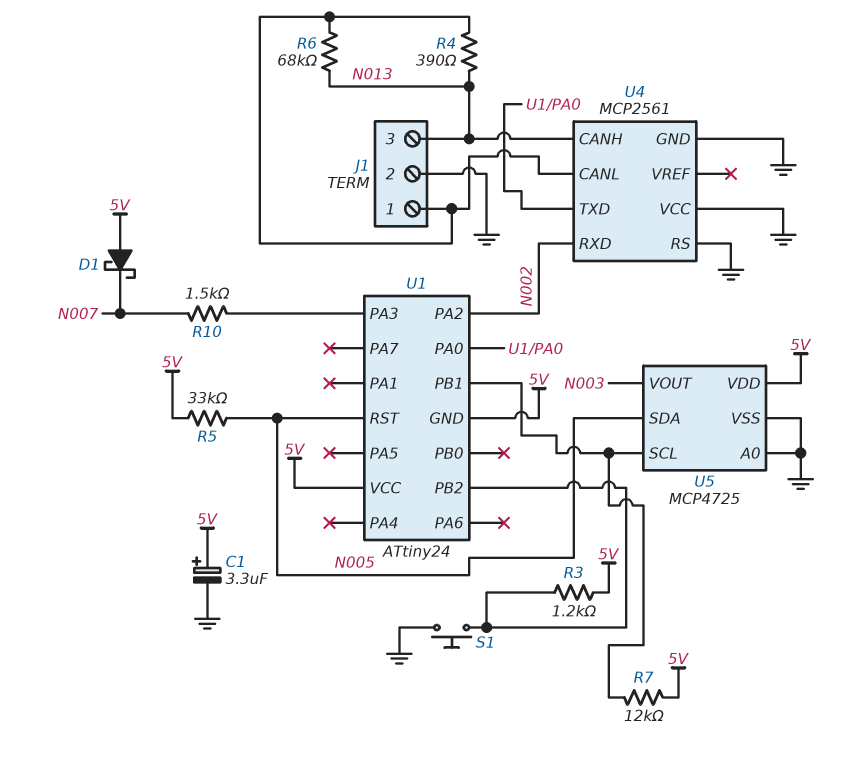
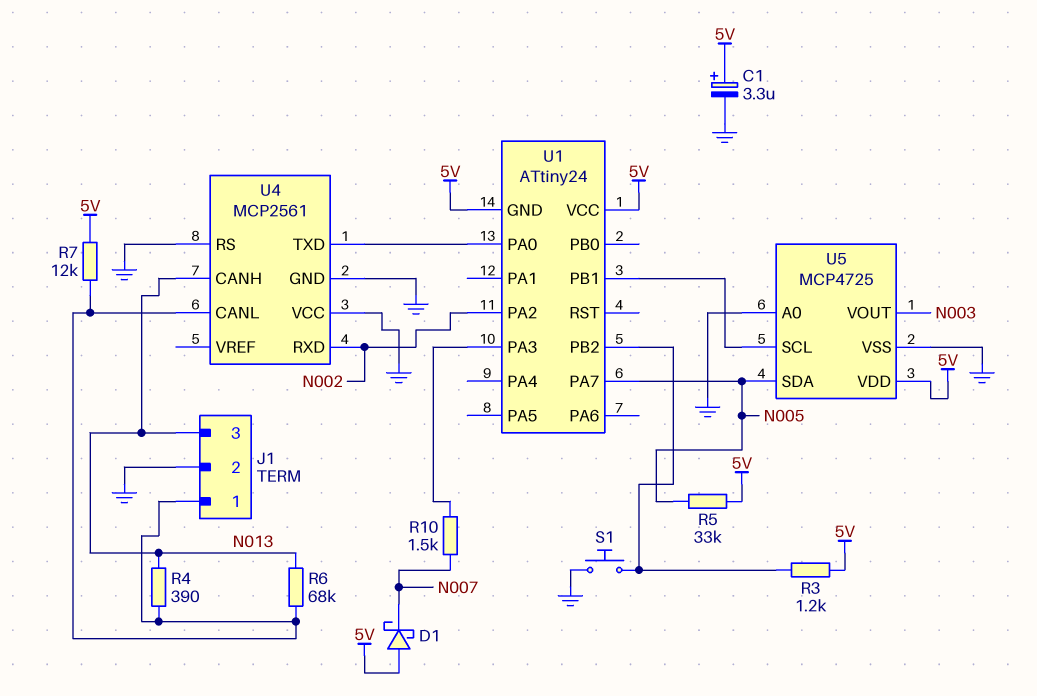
R7: 12k (5V, U1/PB1) -> 12k (5V, J1/1)
U1 pin PA7: none -> N005
U1 pin RST: N005 -> none

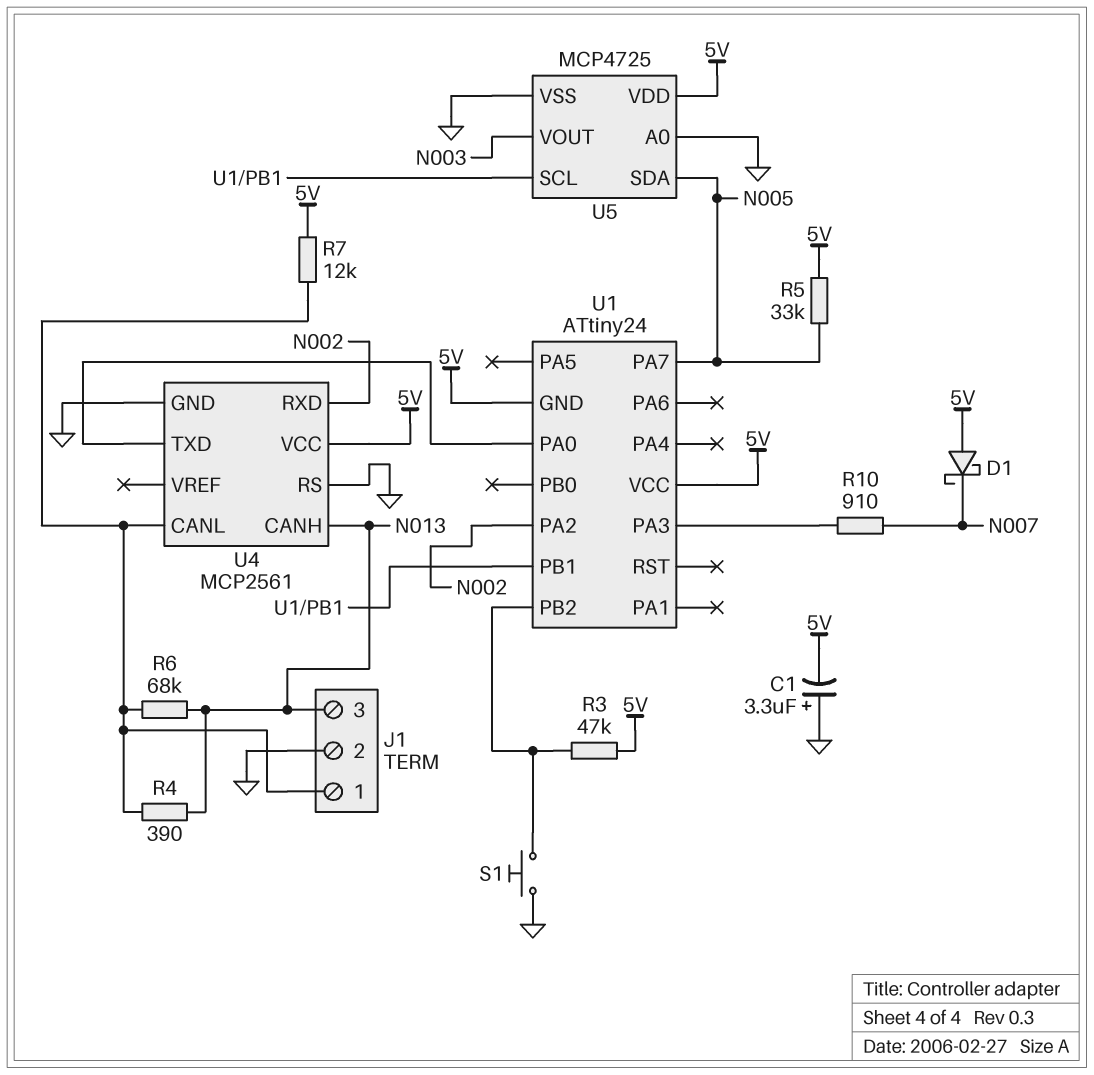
C1: 3.3uF (plus 5V, minus GND) -> 3.3uF (plus GND, minus 5V)
R3: 1.2k (5V, U1/PB2) -> 47k (5V, U1/PB2)
R10: 1.5k (N007, U1/PA3) -> 910 (N007, U1/PA3)
U4 pin VCC: GND -> 5V

